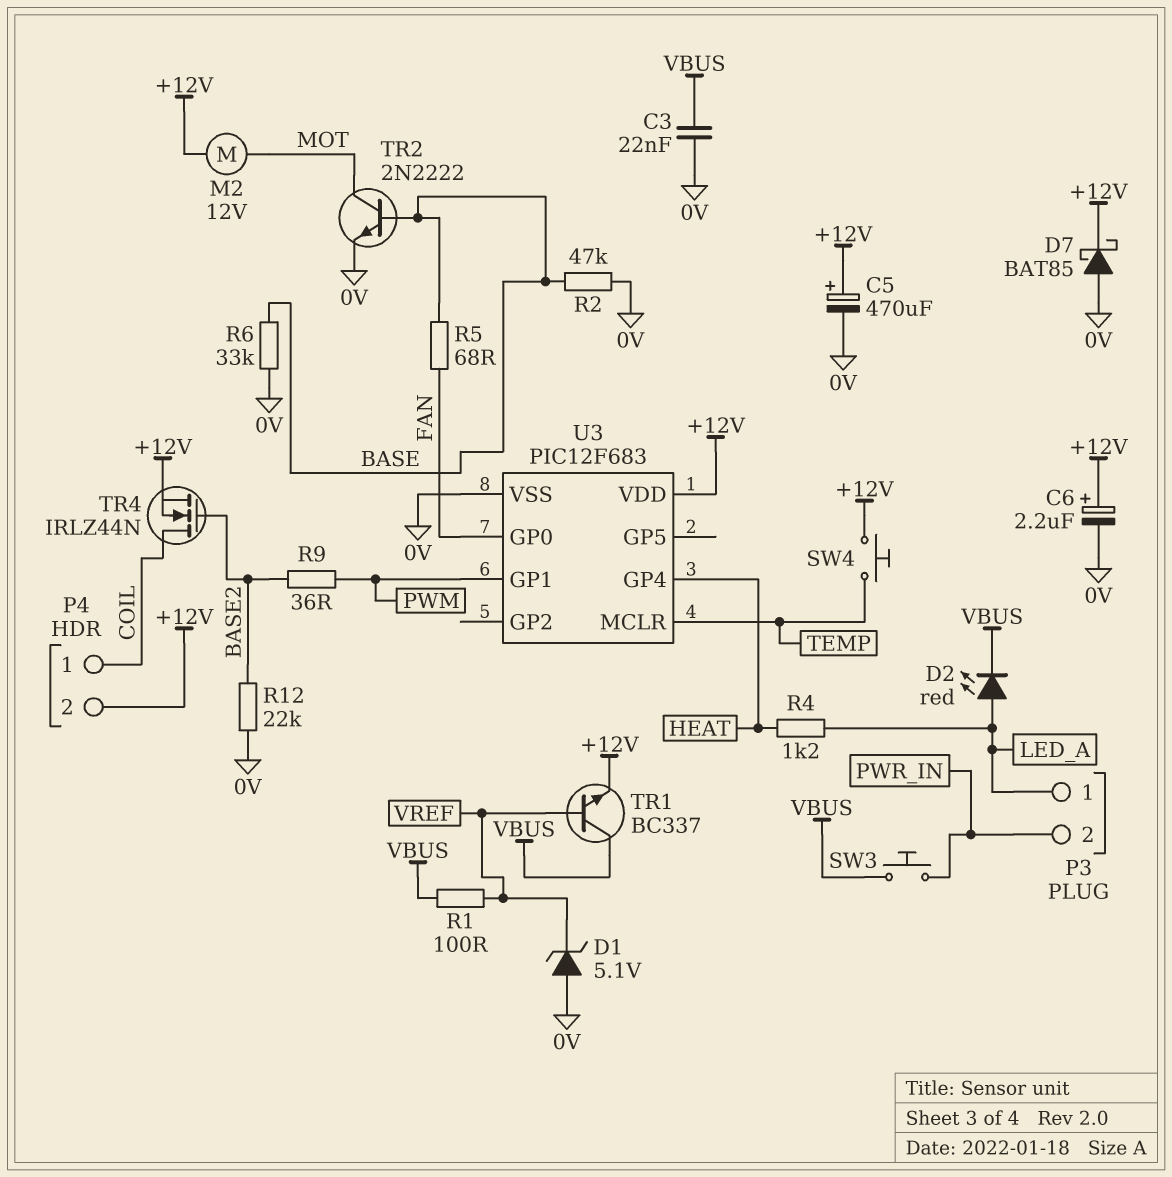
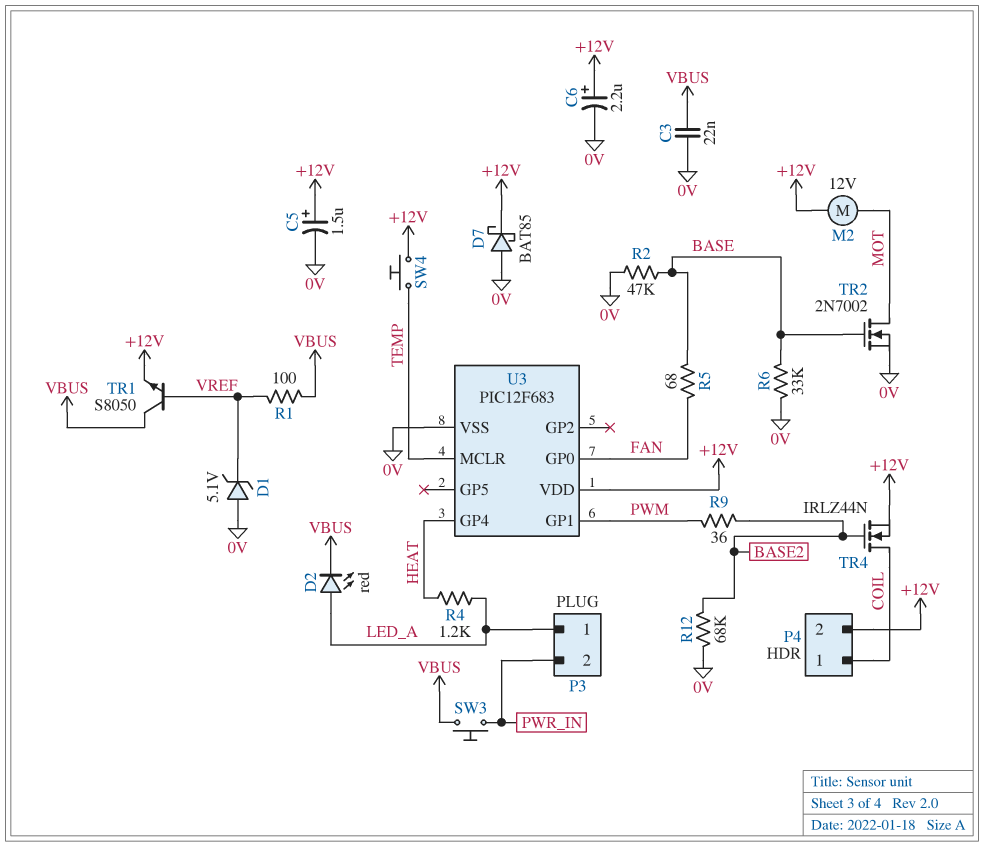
C5: 470uF (plus +12V, minus 0V) -> 1.5uF (plus +12V, minus 0V)
R12: 22k (0V, BASE2) -> 68k (0V, BASE2)
TR1: NPN BC337 (B VREF, C VBUS, E +12V) -> NPN S8050 (B VREF, C VBUS, E +12V)
TR2: NPN 2N2222 (B BASE, C MOT, E 0V) -> NMOS 2N7002 (G BASE, D MOT, S 0V)

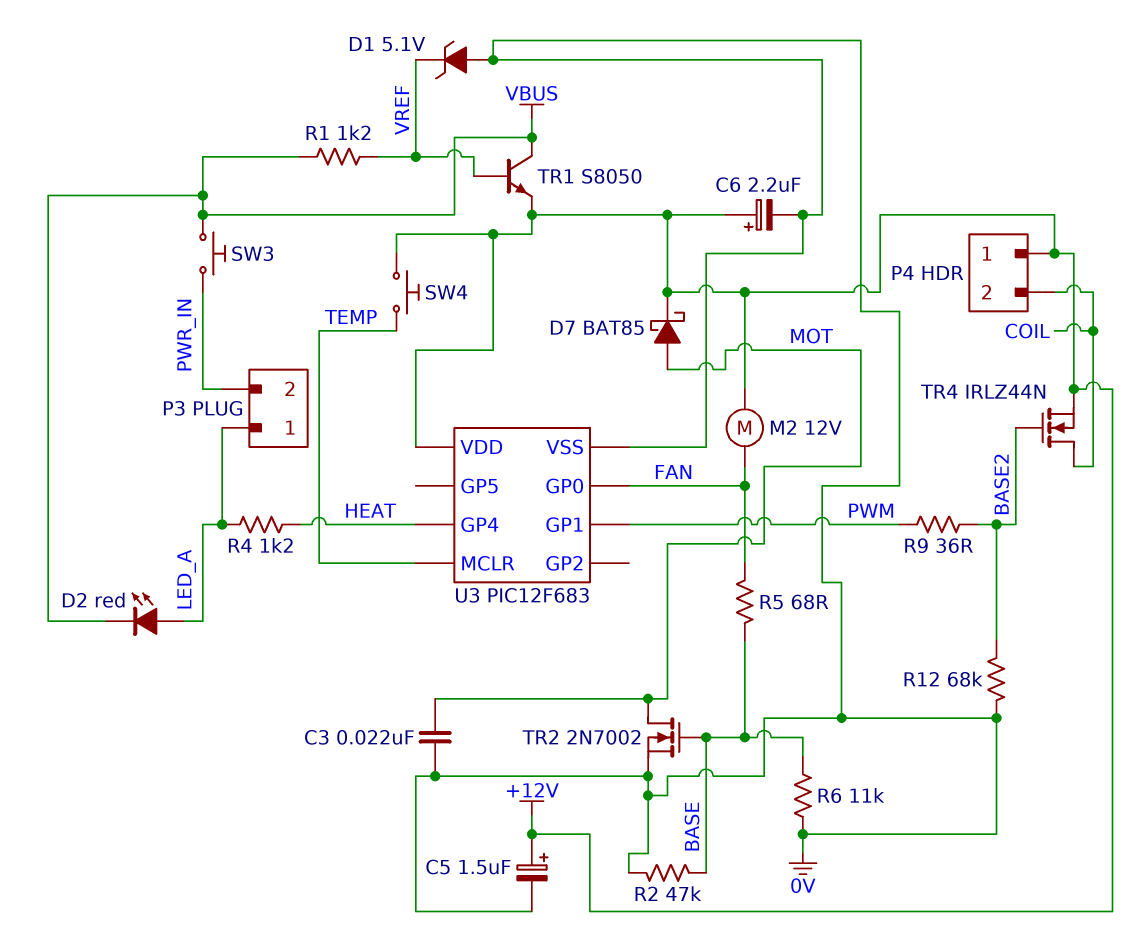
C3: 22nF (0V, VBUS) -> 22nF (0V, MOT)
D7: schottky BAT85 (A 0V, K +12V) -> schottky BAT85 (A MOT, K +12V)
M2: motor 12V (+12V, MOT) -> motor 12V (+12V, FAN)
P4 pin 1: COIL -> +12V
P4 pin 2: +12V -> COIL
R1: 100 (VBUS, VREF) -> 1.2k (VBUS, VREF)
R6: 33k (0V, BASE) -> 11k (0V, BASE)

